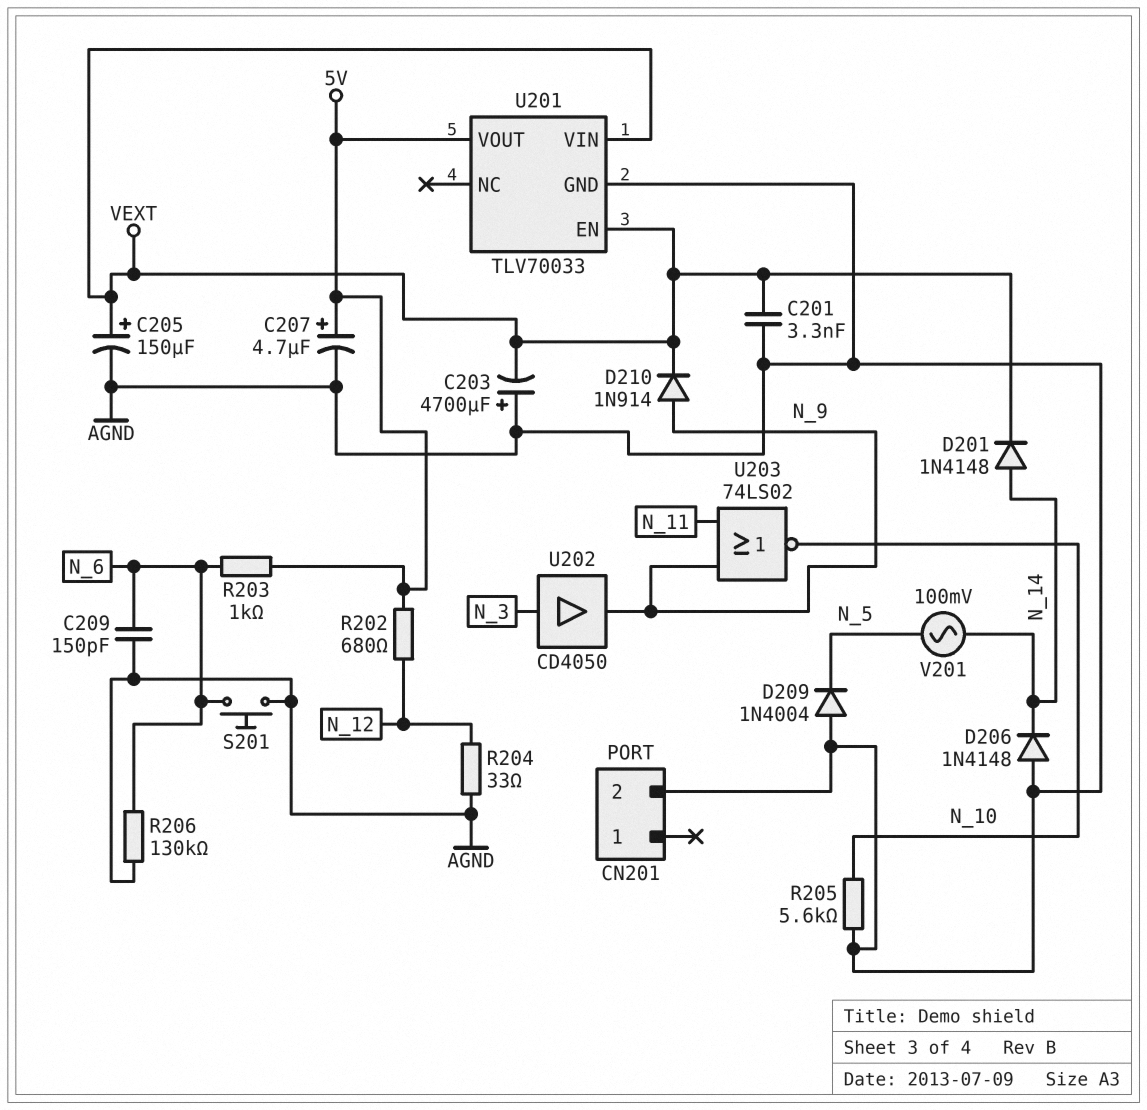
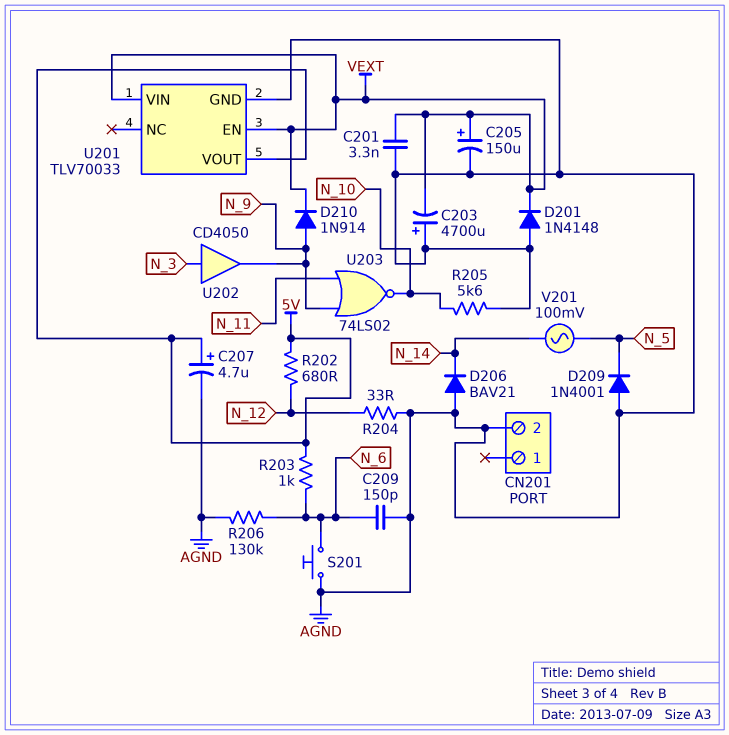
D201: diode 1N4148 (A N_14, K VEXT) -> diode 1N4148 (A AGND, K VEXT)
D206: diode 1N4148 (A AGND, K N_14) -> diode BAV21 (A AGND, K N_14)
D209: diode 1N4004 (A AGND, K N_5) -> diode 1N4001 (A AGND, K N_5)

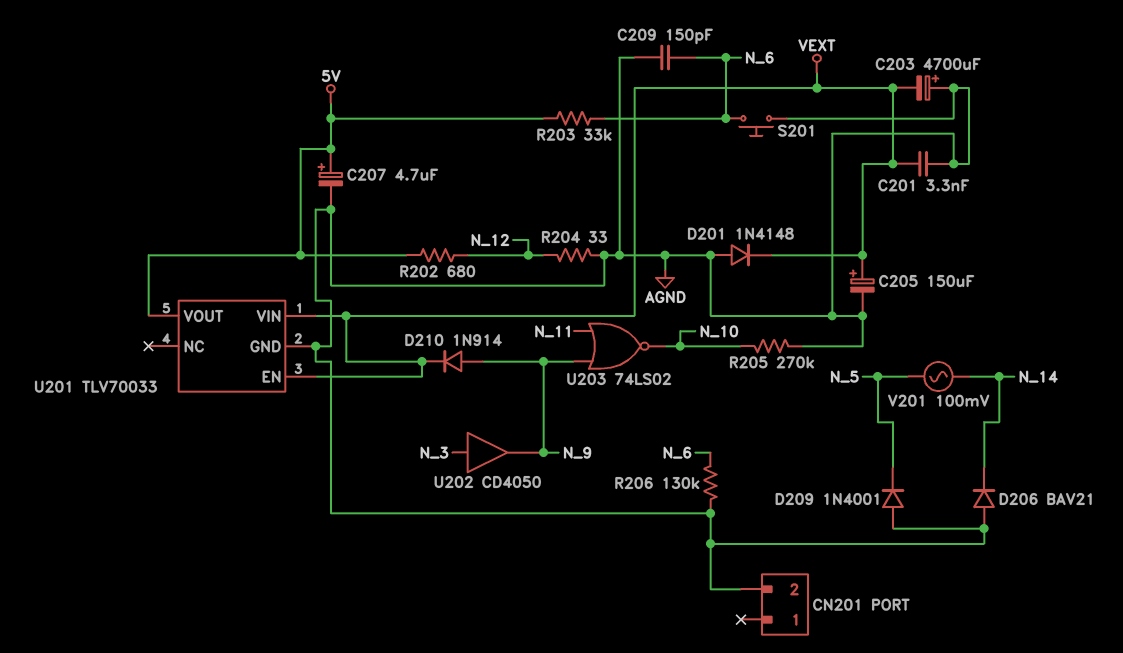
R203: 1k (5V, N_6) -> 33k (5V, N_6)
R205: 5.6k (AGND, N_10) -> 270k (AGND, N_10)

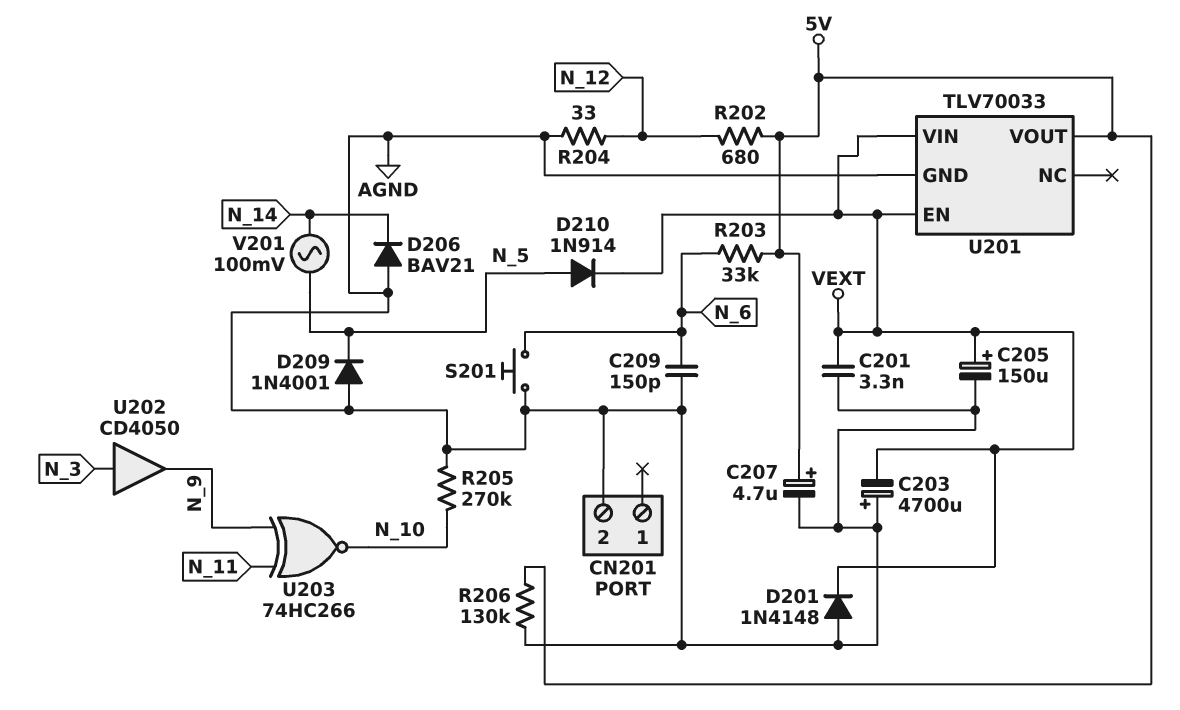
D210: diode 1N914 (A N_9, K VEXT) -> diode 1N914 (A N_5, K VEXT)
R206: 130k (AGND, N_6) -> 130k (5V, AGND)
U203: NOR 74LS02 (in N_9, in N_11, out N_10) -> XNOR 74HC266 (in N_9, in N_11, out N_10)

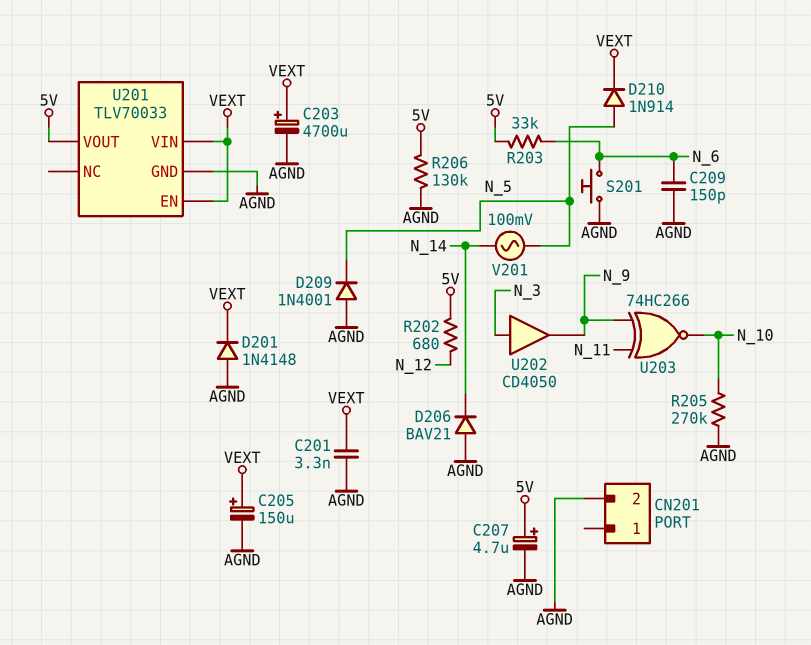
C203: 4700uF (plus AGND, minus VEXT) -> 4700uF (plus VEXT, minus AGND)
R204: 33 (AGND, N_12) -> none

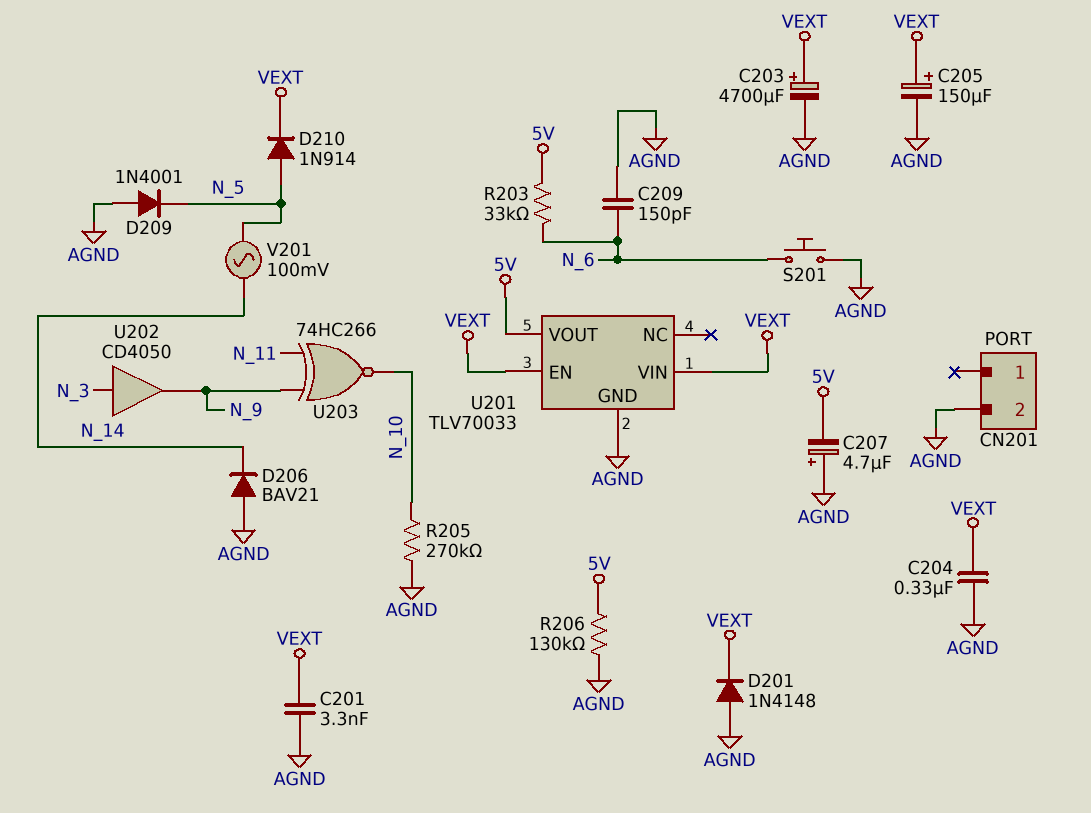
C204: none -> 330nF (AGND, VEXT)
C207: 4.7uF (plus 5V, minus AGND) -> 4.7uF (plus AGND, minus 5V)
R202: 680 (5V, N_12) -> none

